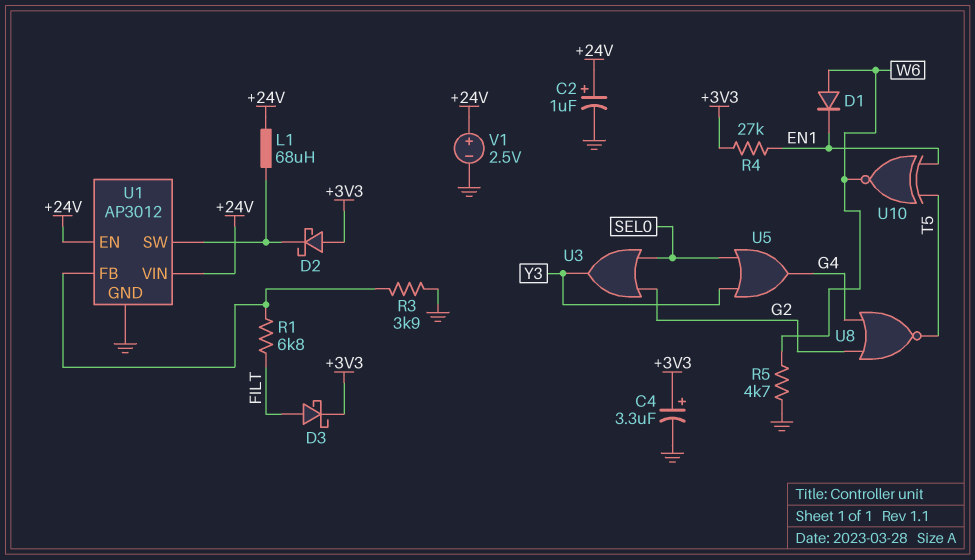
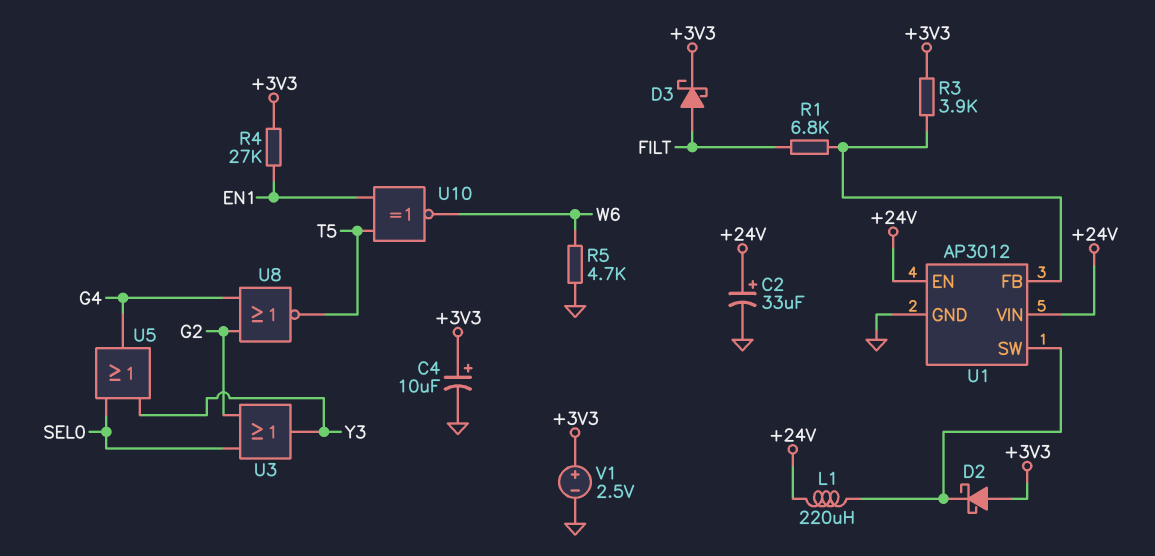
C2: 1uF (plus +24V, minus GND) -> 33uF (plus +24V, minus GND)
C4: 3.3uF (plus +3V3, minus GND) -> 10uF (plus +3V3, minus GND)
D1: diode (A W6, K EN1) -> none
L1: 68uH (+24V, U1/SW) -> 220uH (+24V, U1/SW)
R3: 3.9k (GND, U1/FB) -> 3.9k (+3V3, U1/FB)
V1: 2.5V (plus +24V, minus GND) -> 2.5V (plus +3V3, minus GND)

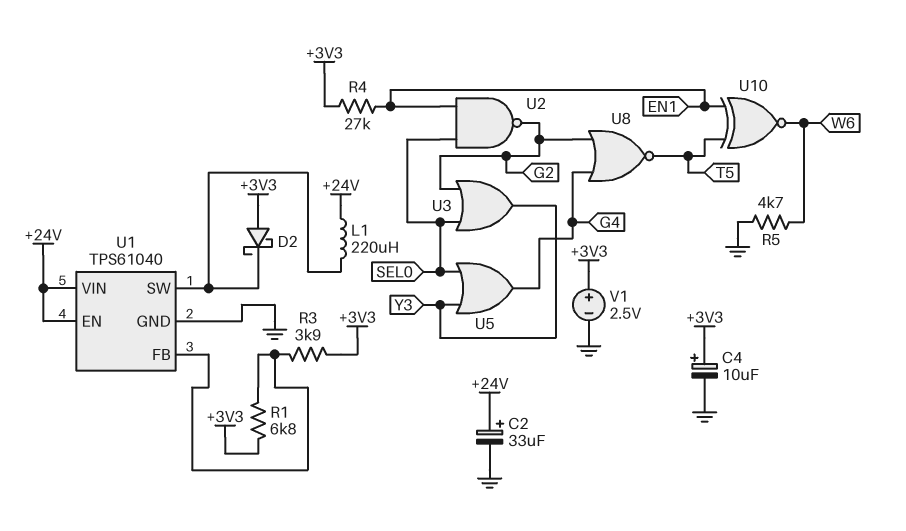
D3: schottky (A FILT, K +3V3) -> none
R1: 6.8k (FILT, U1/FB) -> 6.8k (+3V3, U1/FB)
U1: AP3012 -> TPS61040
U2: none -> NAND (in EN1, in SEL0, out G2)

